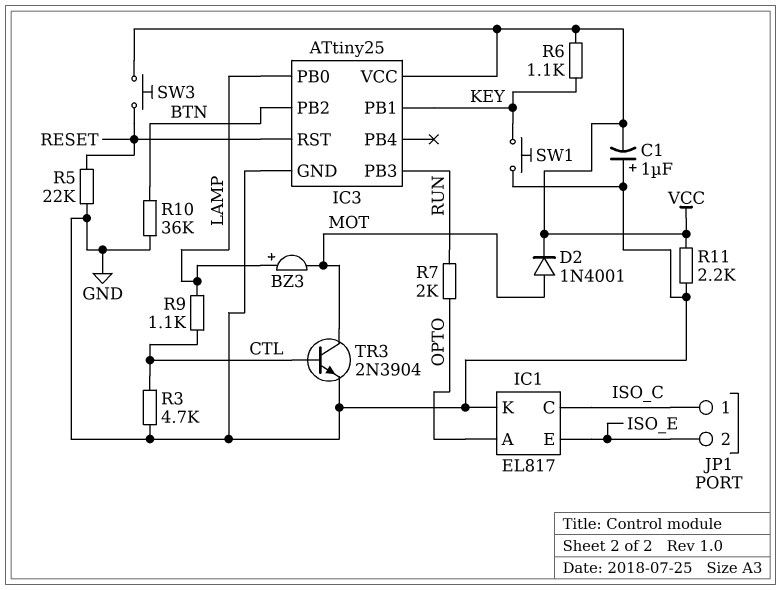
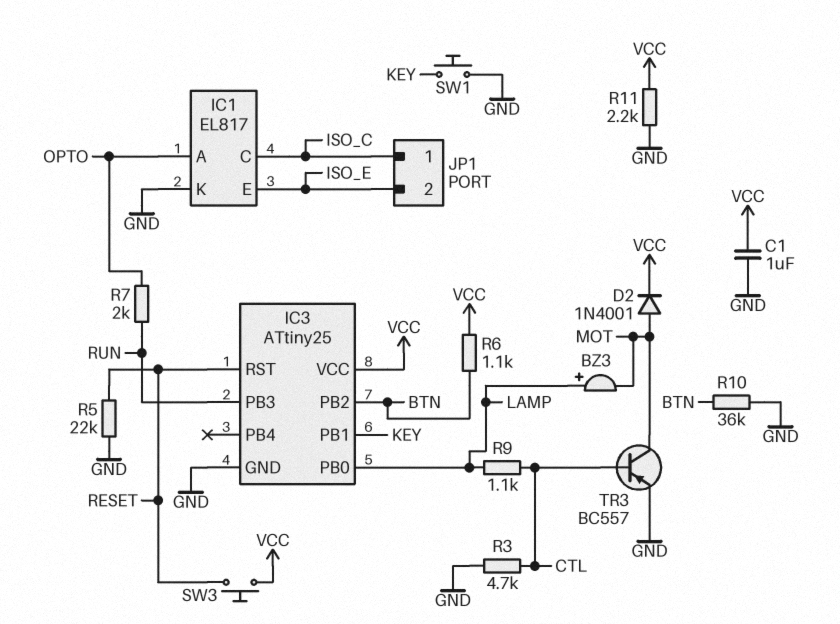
C1: 1uF (plus GND, minus VCC) -> 1uF (GND, VCC)
R6: 1.1k (KEY, VCC) -> 1.1k (BTN, VCC)
TR3: NPN 2N3904 (B CTL, C MOT, E GND) -> PNP BC557 (B CTL, C MOT, E GND)

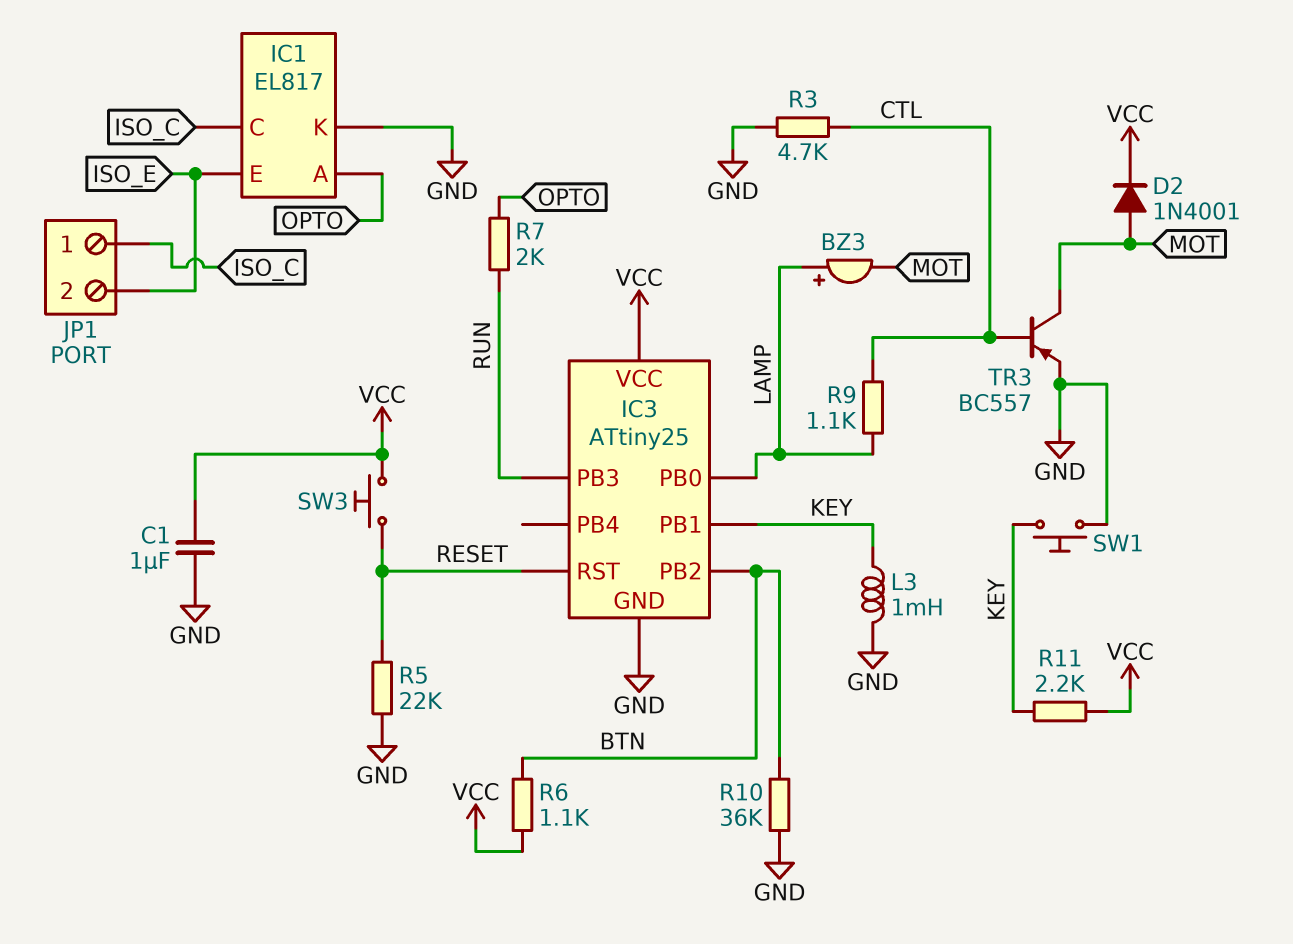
L3: none -> 1mH (GND, KEY)
R11: 2.2k (GND, VCC) -> 2.2k (KEY, VCC)

